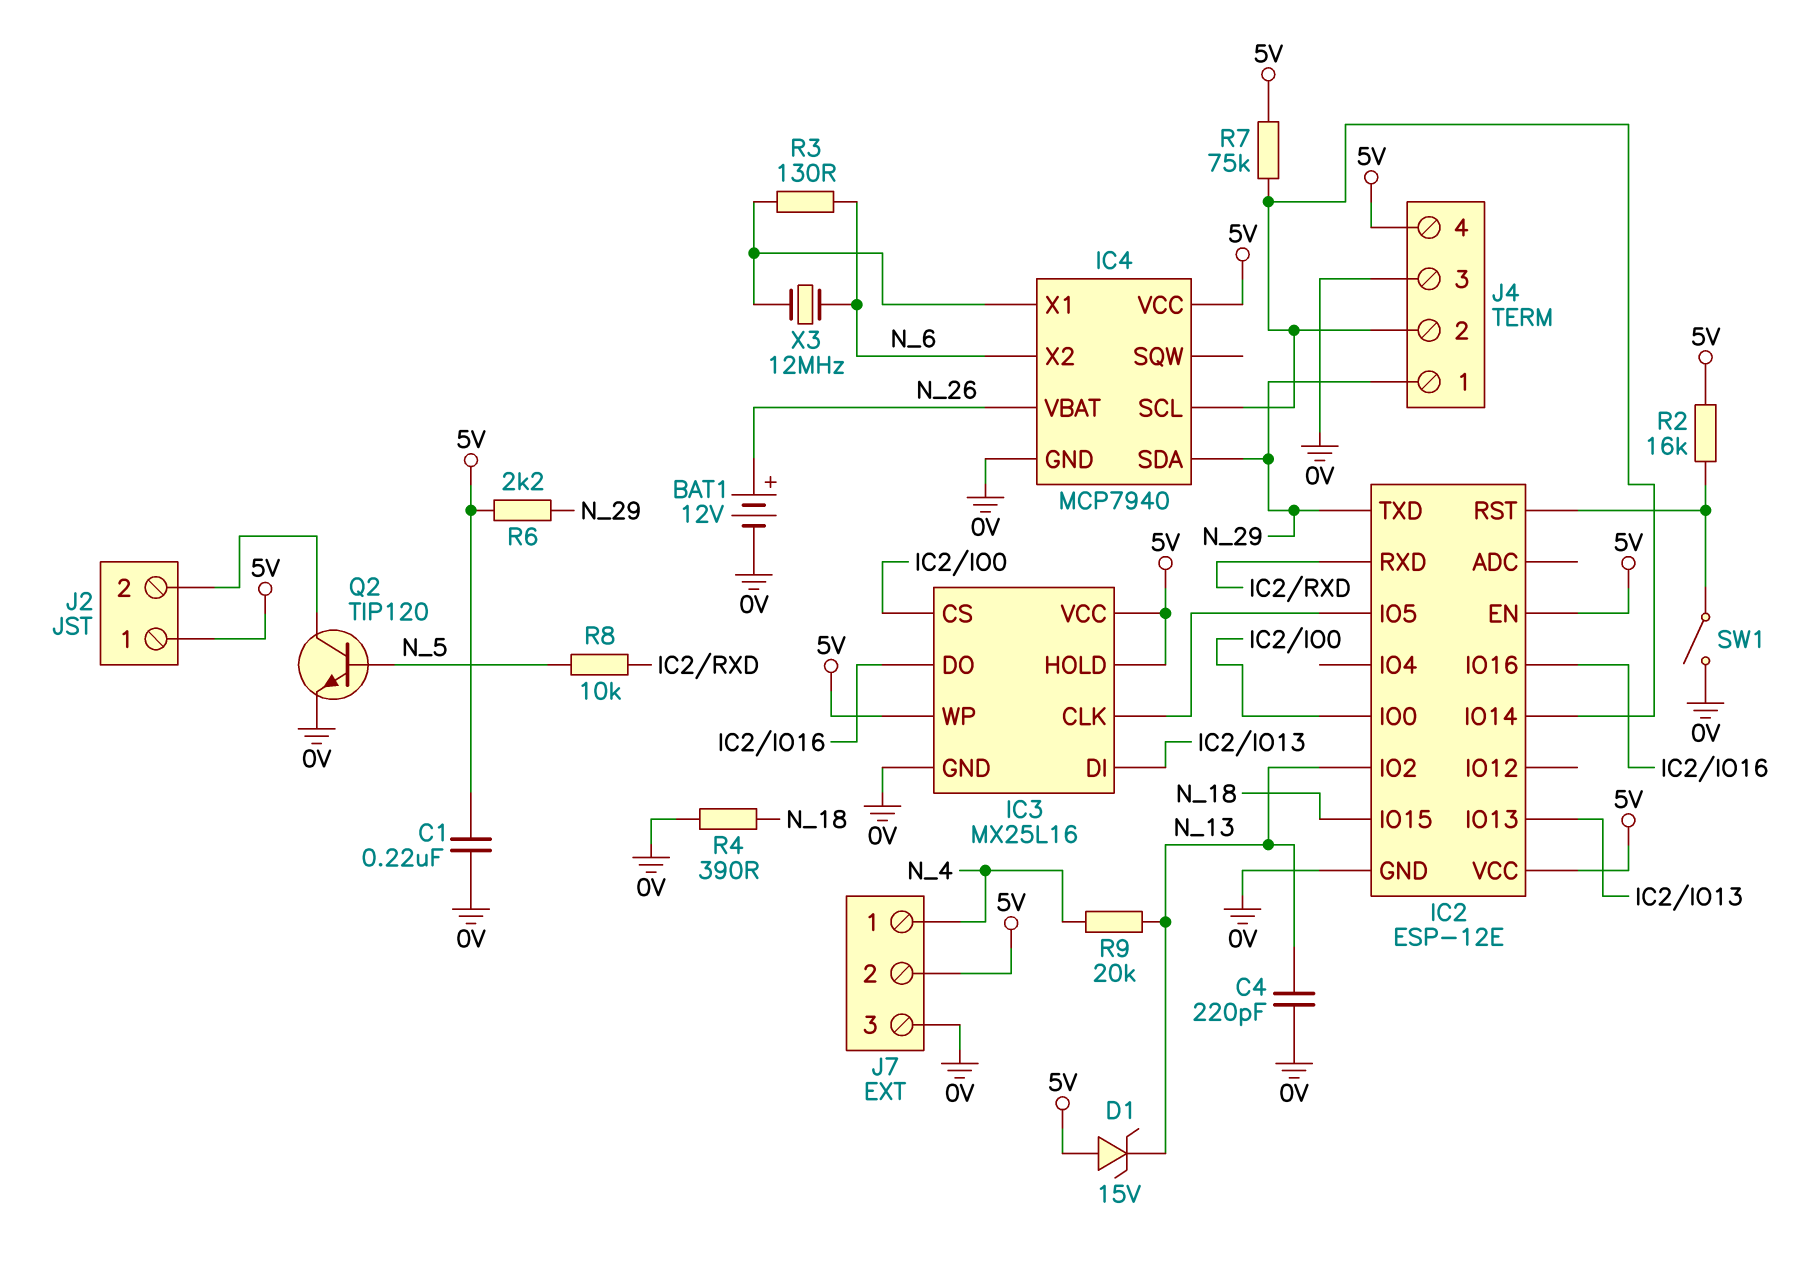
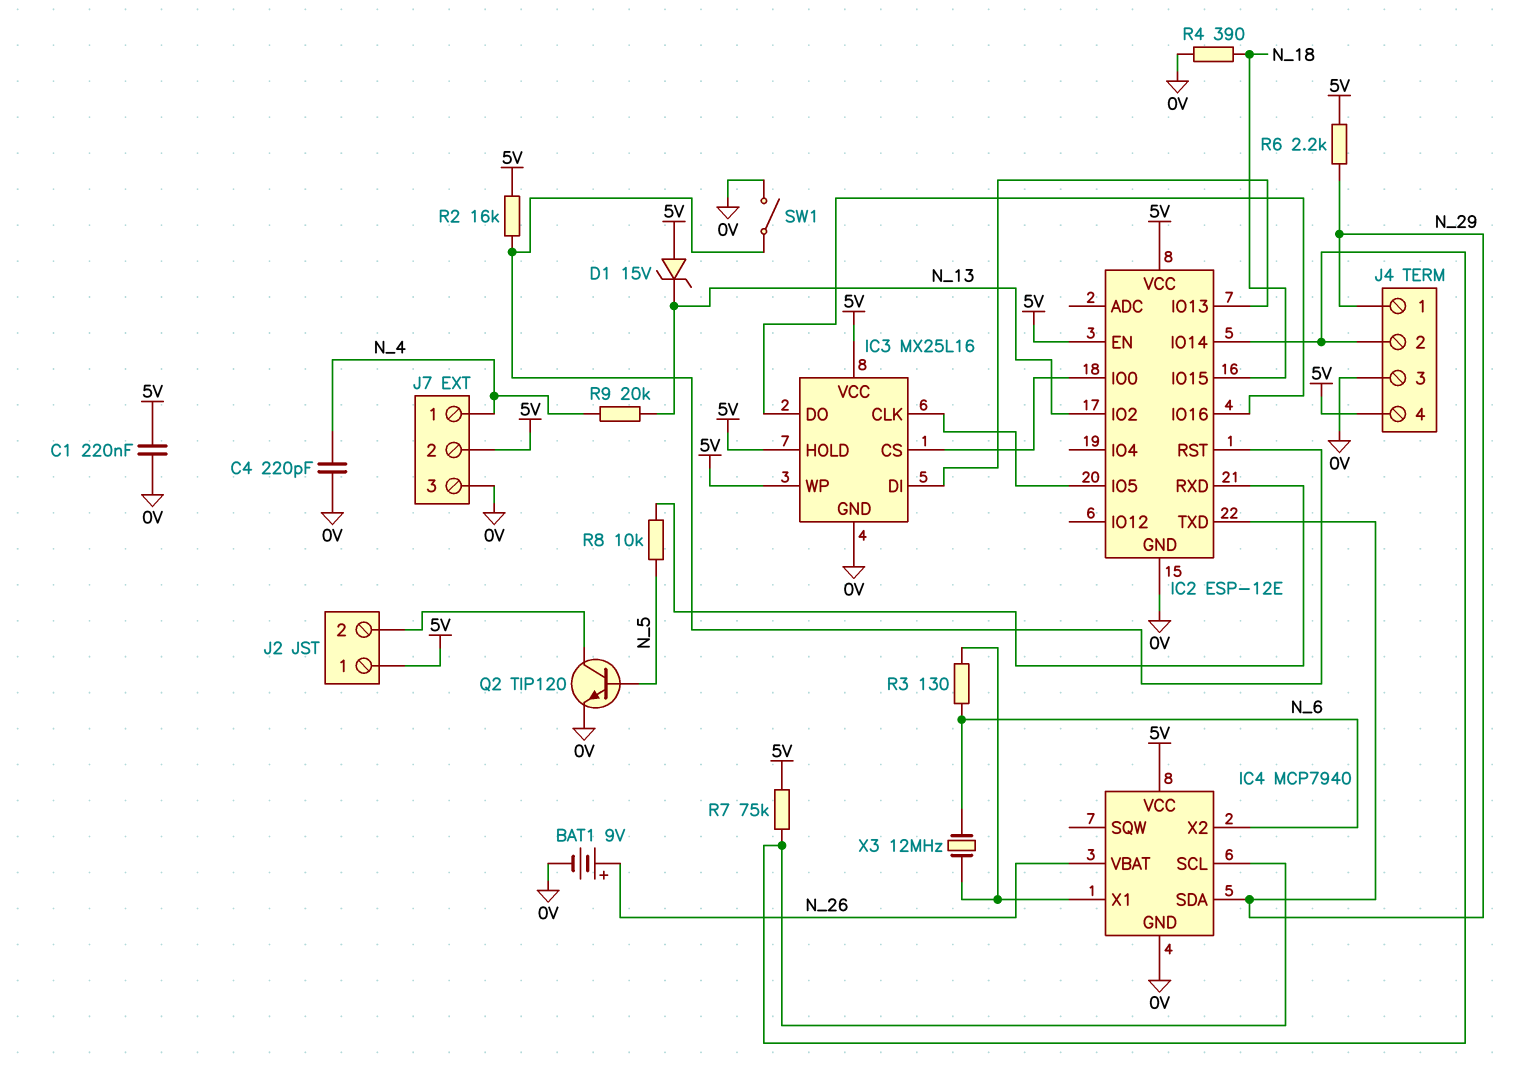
BAT1: 12V (plus N_26, minus 0V) -> 9V (plus N_26, minus 0V)
C4: 220pF (0V, N_13) -> 220pF (0V, N_4)

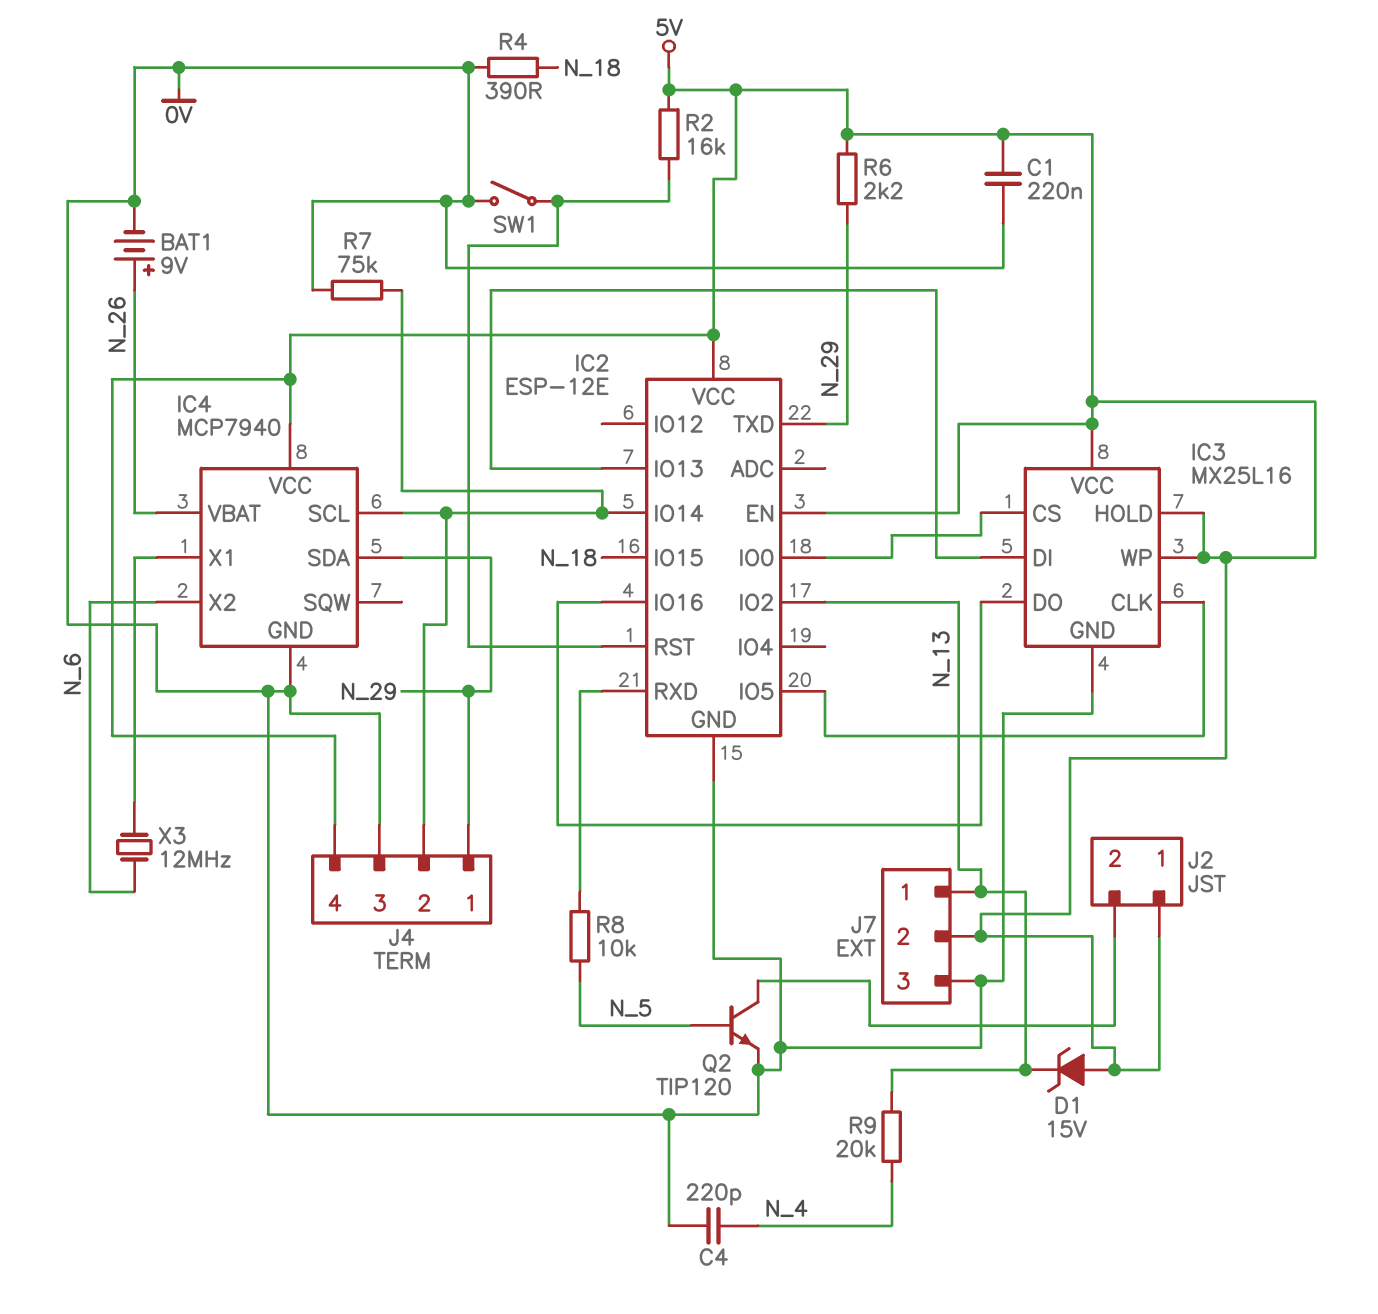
J7 pin 1: N_4 -> N_13
R3: 130 (IC4/X1, N_6) -> none
R7: 75k (5V, IC2/IO14) -> 75k (0V, IC2/IO14)

